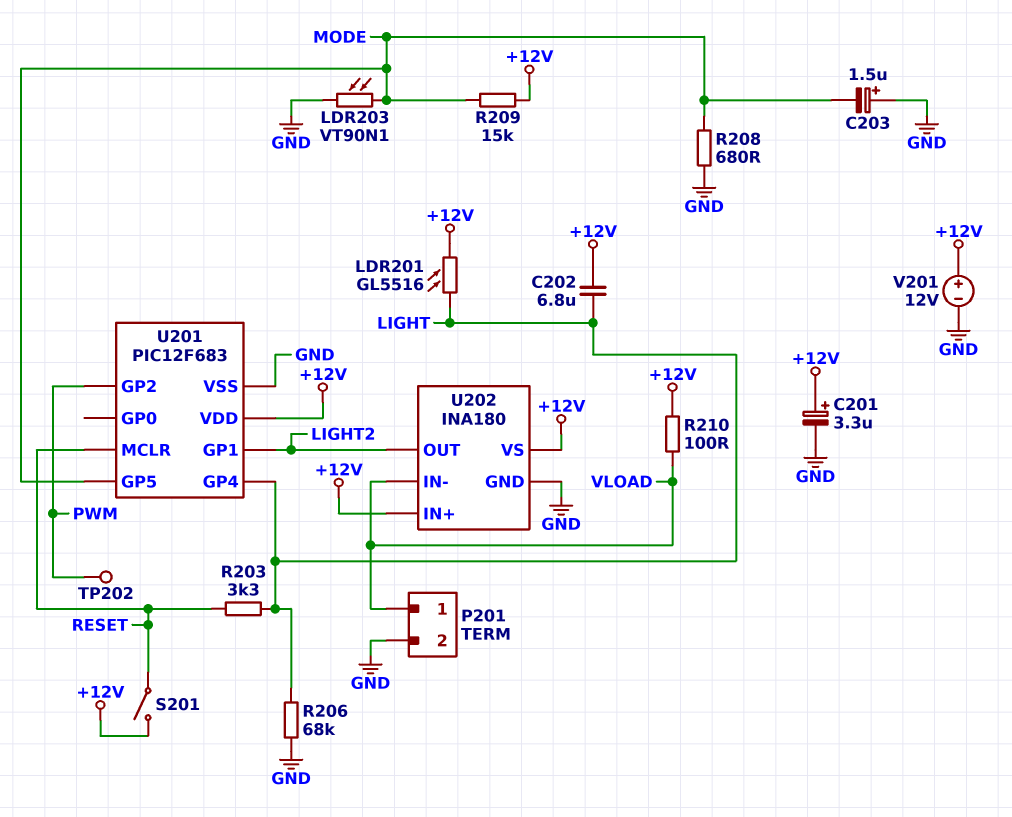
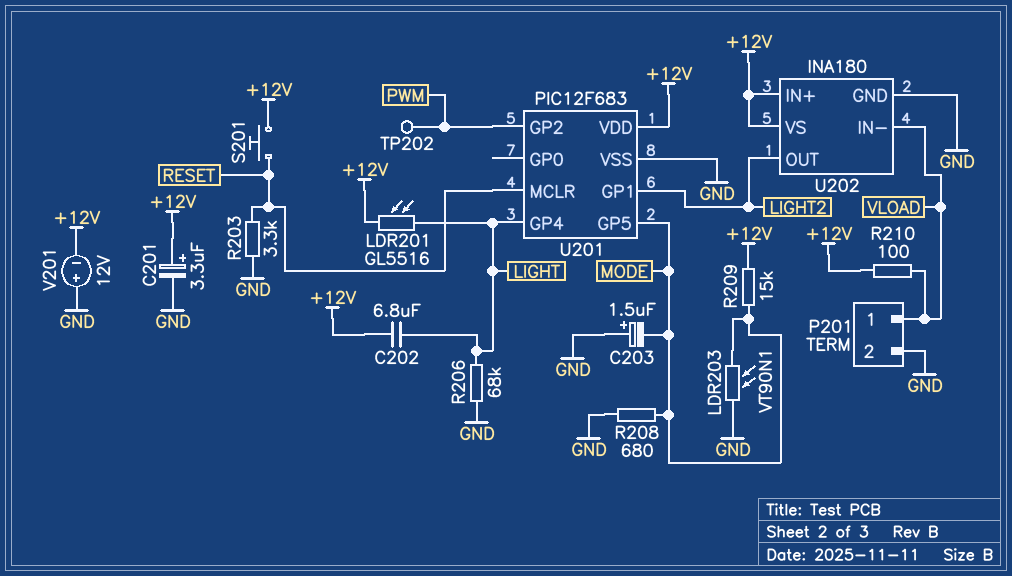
R203: 3.3k (LIGHT, RESET) -> 3.3k (GND, RESET)
S201: switch (+12V, RESET) -> button (+12V, RESET)
V201: 12V (plus +12V, minus GND) -> 12V (plus GND, minus +12V)

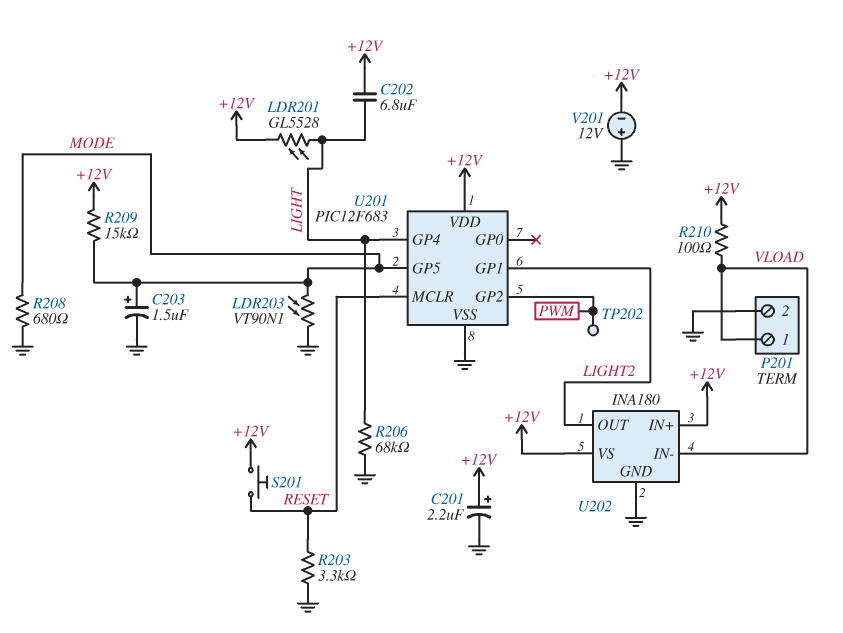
C201: 3.3uF (plus +12V, minus GND) -> 2.2uF (plus +12V, minus GND)
C203: 1.5uF (plus GND, minus MODE) -> 1.5uF (plus MODE, minus GND)
LDR201: GL5516 (+12V, LIGHT) -> GL5528 (+12V, LIGHT)

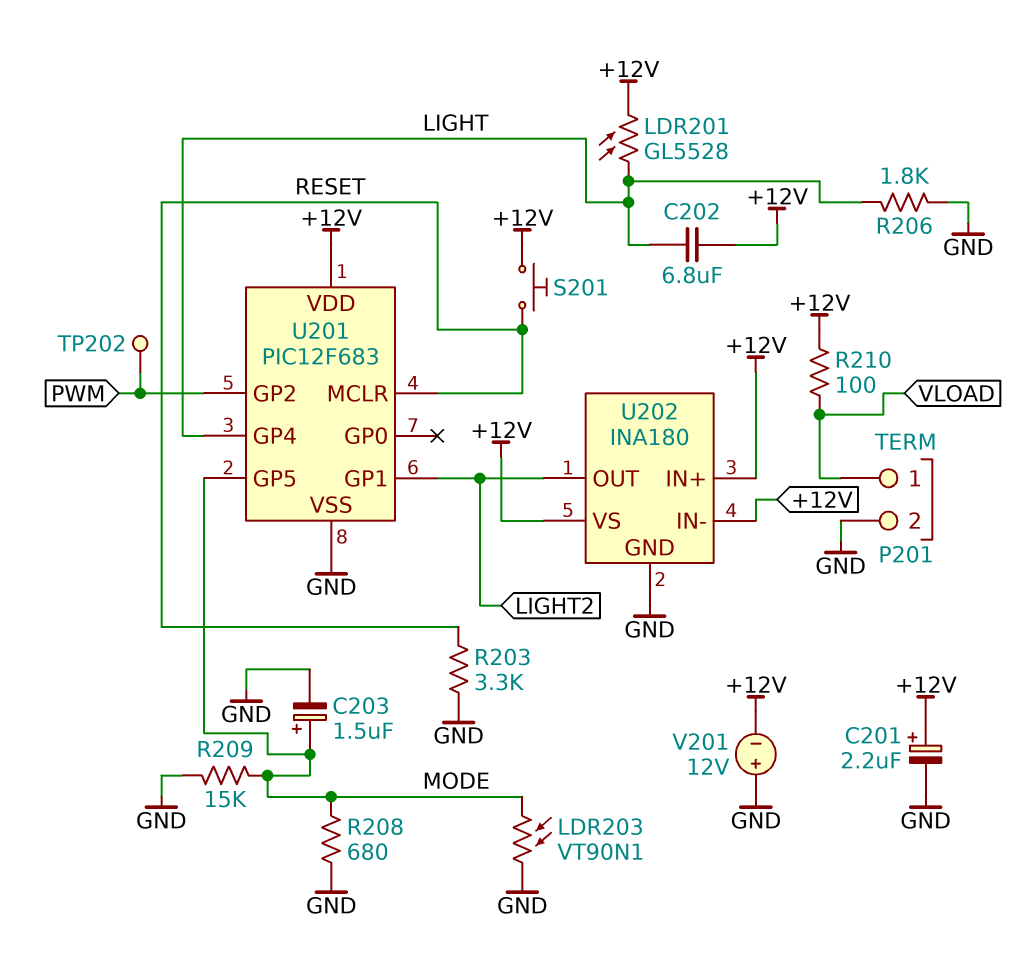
R206: 68k (GND, LIGHT) -> 1.8k (GND, LIGHT)
R209: 15k (+12V, MODE) -> 15k (GND, MODE)
U202 pin IN-: VLOAD -> +12V

